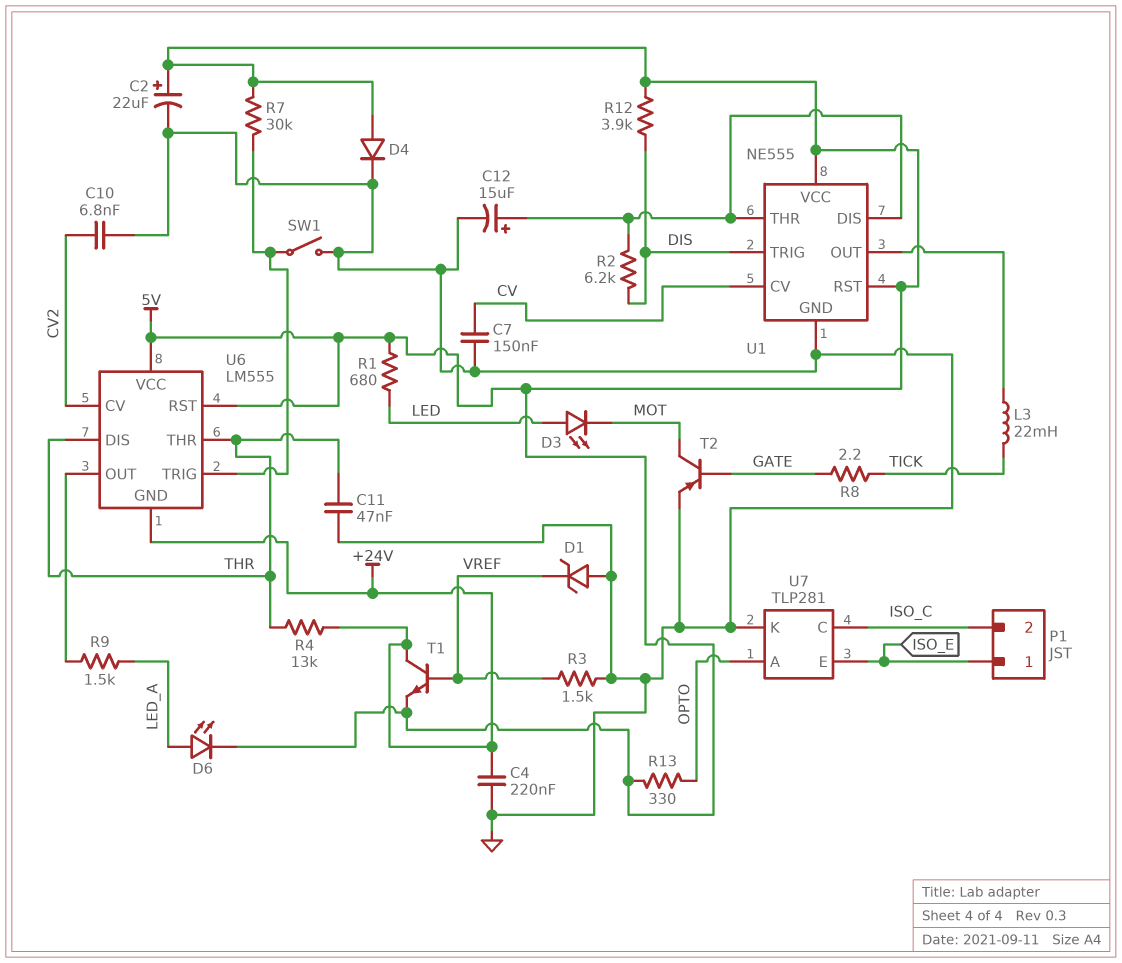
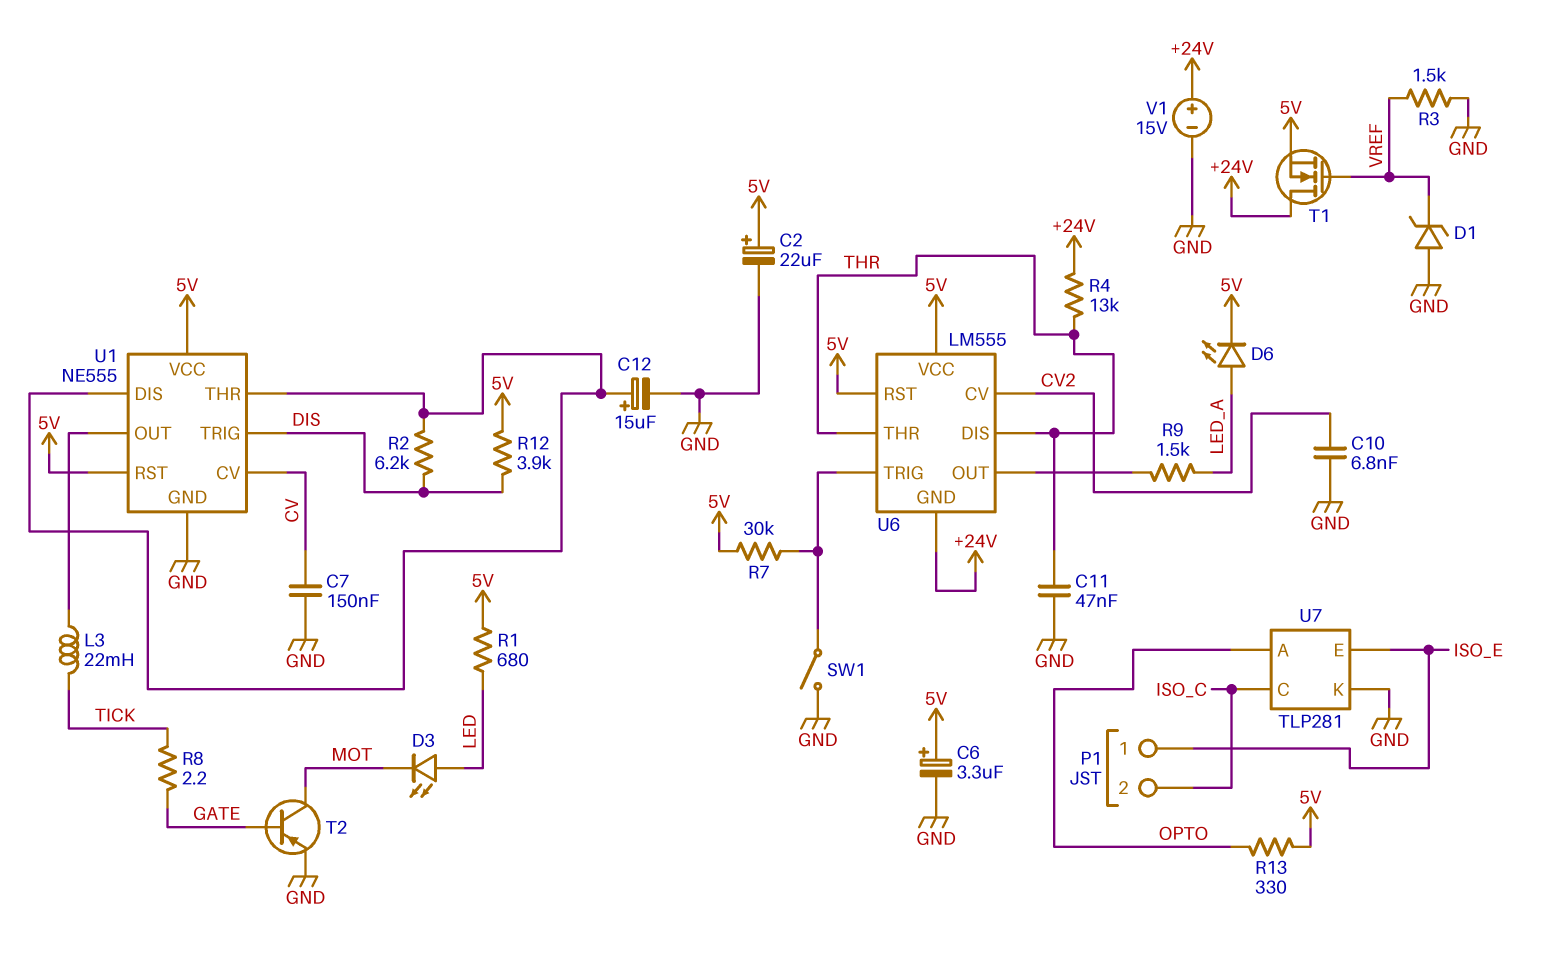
C4: 220nF (+24V, GND) -> none
C6: none -> 3.3uF (plus 5V, minus GND)
D4: diode (A 5V, K GND) -> none
T1: NPN (B VREF, C +24V, E 5V) -> NMOS (G VREF, D +24V, S 5V)
V1: none -> 15V (plus +24V, minus GND)

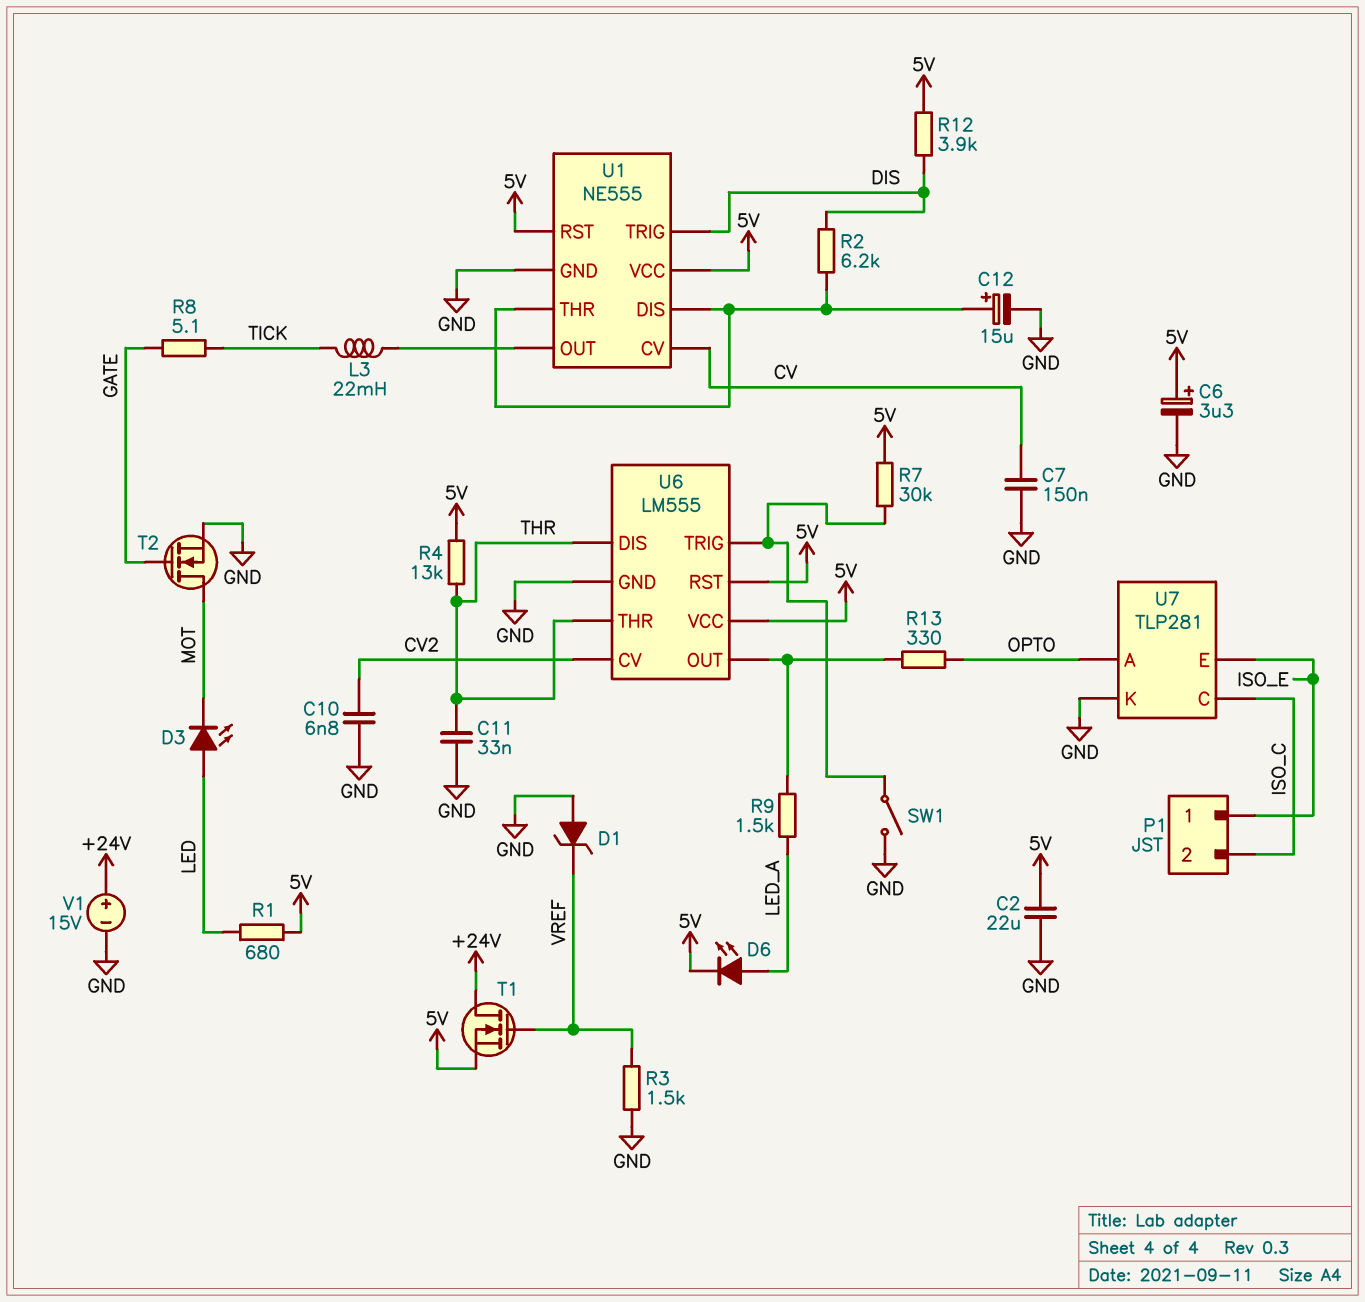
C2: 22uF (plus 5V, minus GND) -> 22uF (5V, GND)
C11: 47nF (GND, THR) -> 33nF (GND, THR)
R4: 13k (+24V, THR) -> 13k (5V, THR)
R8: 2.2 (GATE, TICK) -> 5.1 (GATE, TICK)
R13: 330 (5V, OPTO) -> 330 (OPTO, U6/OUT)
T2: PNP (B GATE, C MOT, E GND) -> NMOS (G GATE, D MOT, S GND)
U6 pin GND: +24V -> GND

